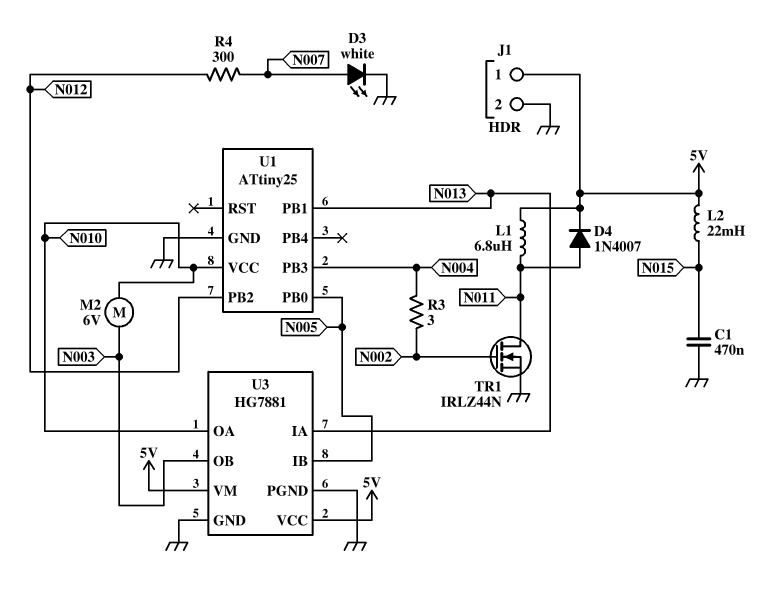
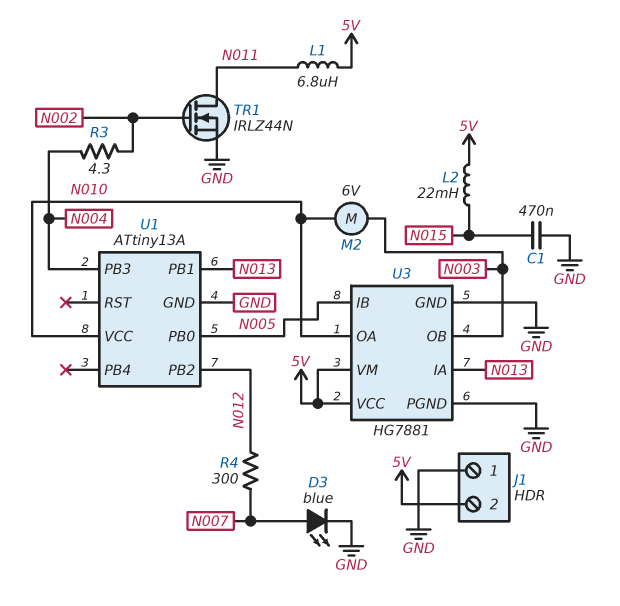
D3: LED white (A N007, K GND) -> LED blue (A N007, K GND)
D4: diode 1N4007 (A N011, K 5V) -> none
J1 pin 1: 5V -> GND
J1 pin 2: GND -> 5V
R3: 3 (N002, N004) -> 4.3 (N002, N004)
U1: ATtiny25 -> ATtiny13A

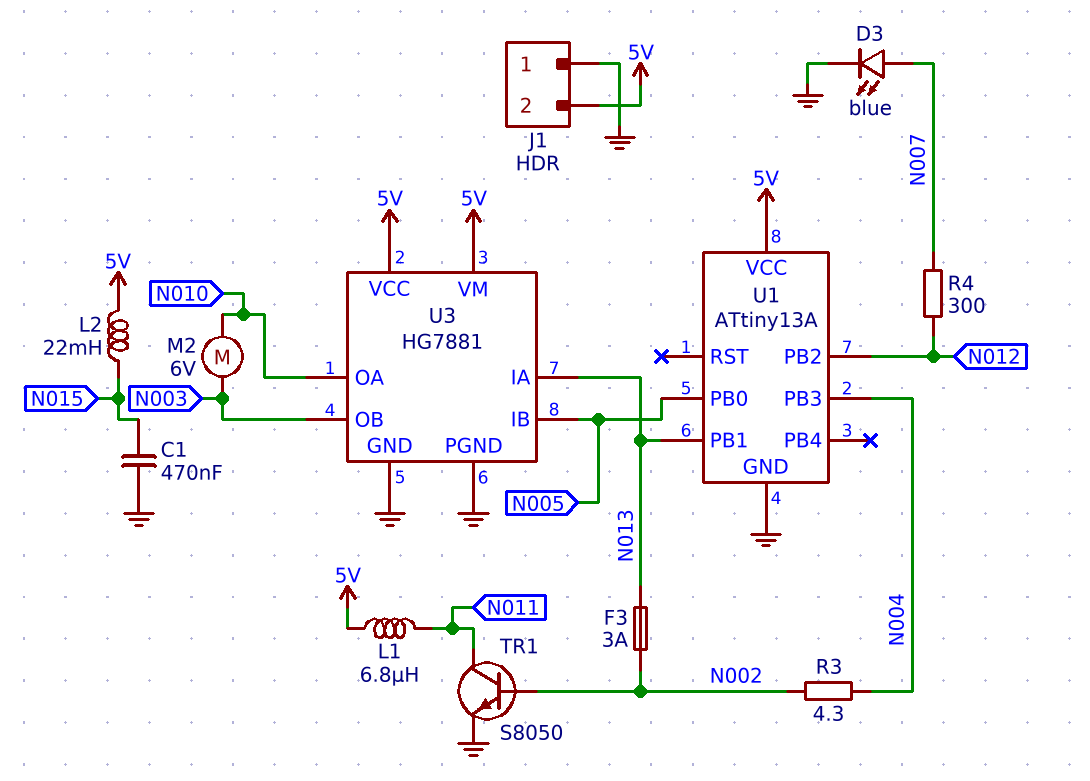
F3: none -> 3A (N002, N013)
TR1: NMOS IRLZ44N (G N002, D N011, S GND) -> NPN S8050 (B N002, C N011, E GND)
U1 pin VCC: N010 -> 5V

